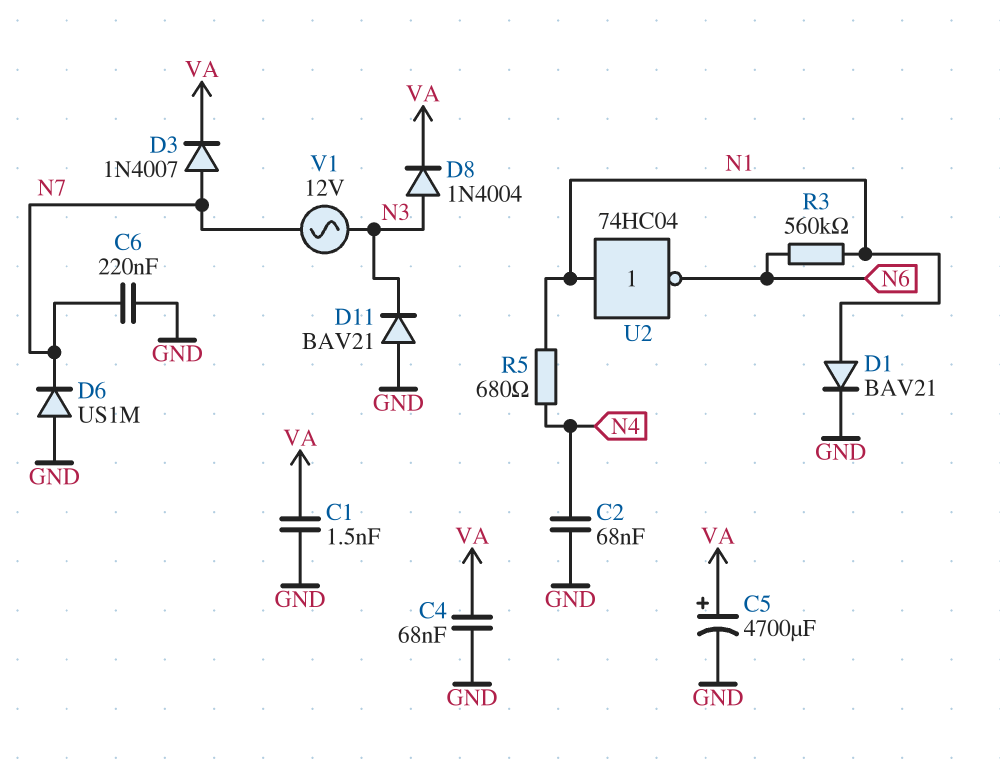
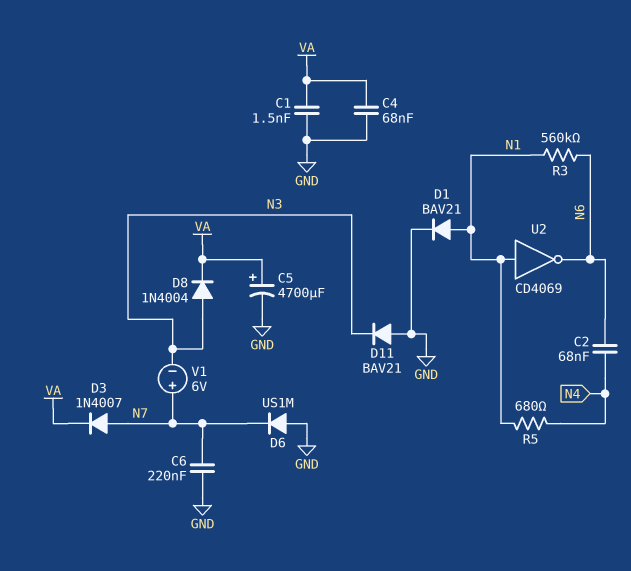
C2: 68nF (GND, N4) -> 68nF (N4, N6)
U2: NOT 74HC04 (in N1, out N6) -> NOT CD4069 (in N1, out N6)
V1: AC 12V (N3, N7) -> 6V (plus N7, minus N3)

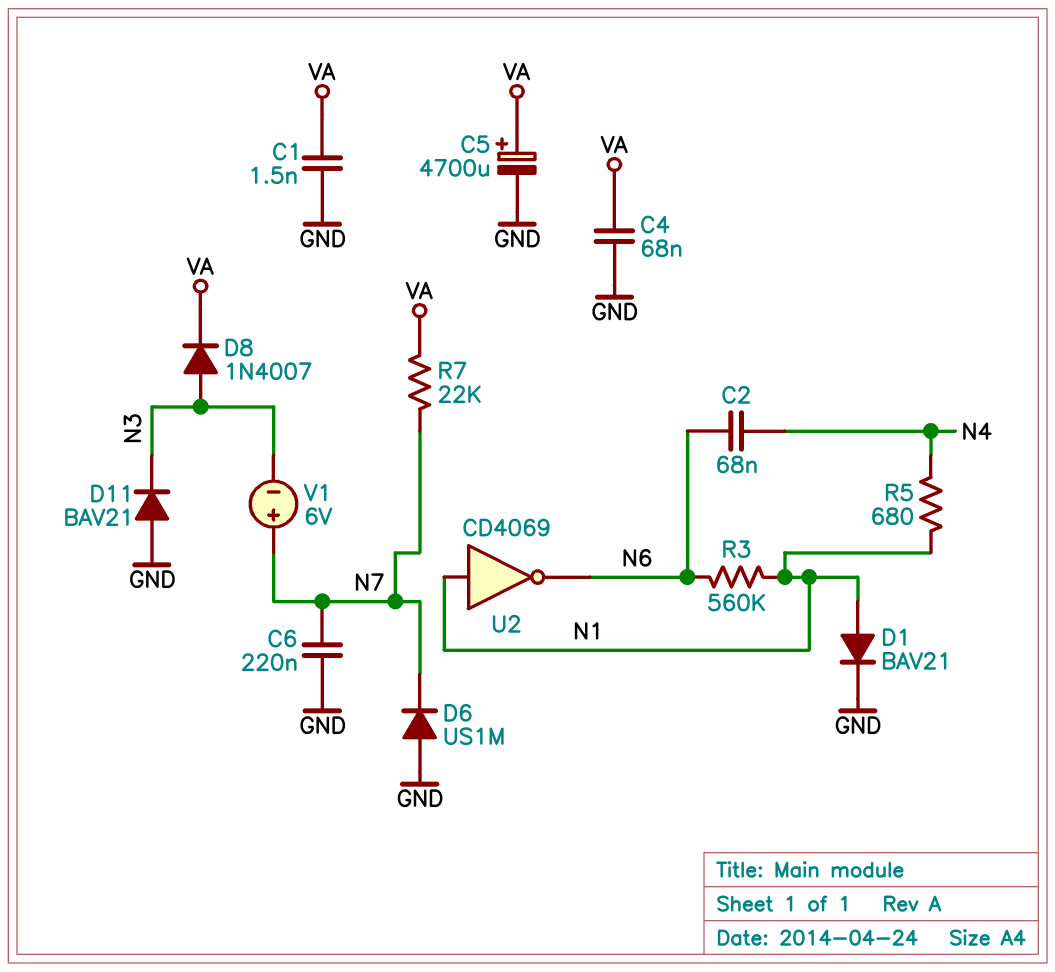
D3: diode 1N4007 (A N7, K VA) -> none
D8: diode 1N4004 (A N3, K VA) -> diode 1N4007 (A N3, K VA)
R7: none -> 22k (N7, VA)

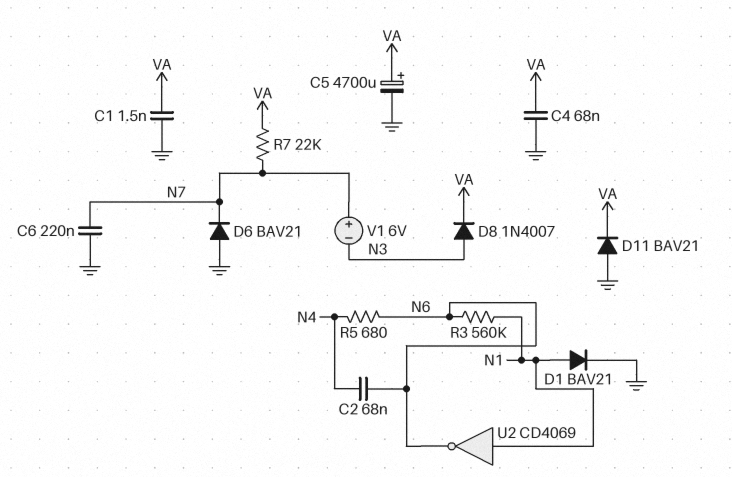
D6: diode US1M (A GND, K N7) -> diode BAV21 (A GND, K N7)
D11: diode BAV21 (A GND, K N3) -> diode BAV21 (A GND, K VA)
R5: 680 (N1, N4) -> 680 (N4, N6)

